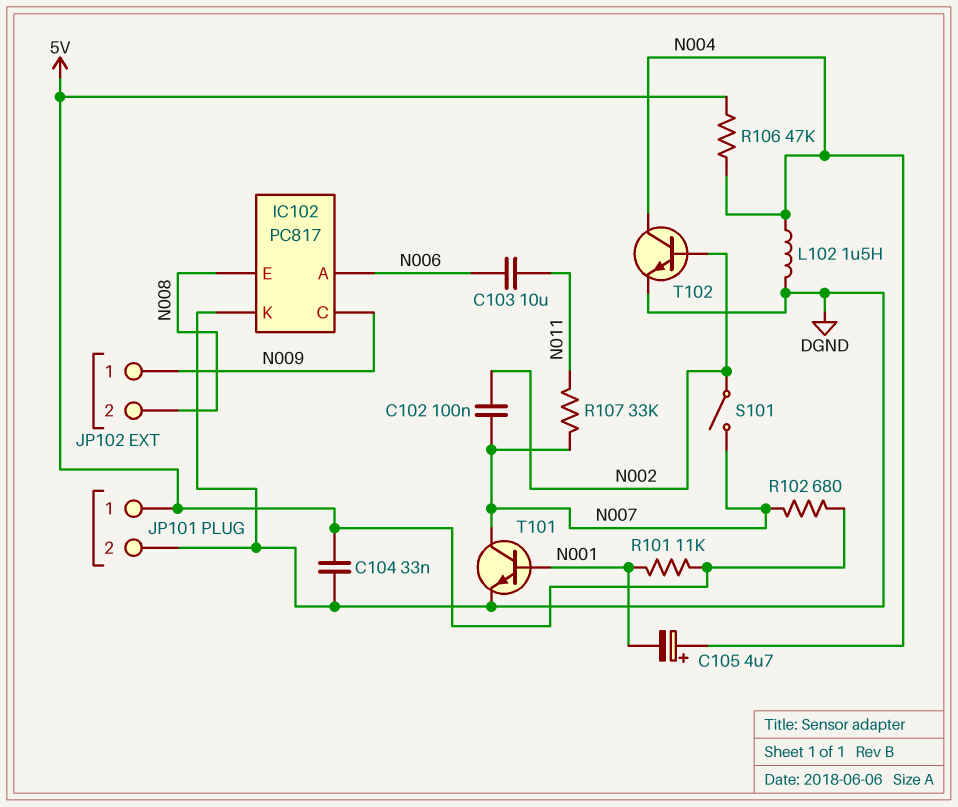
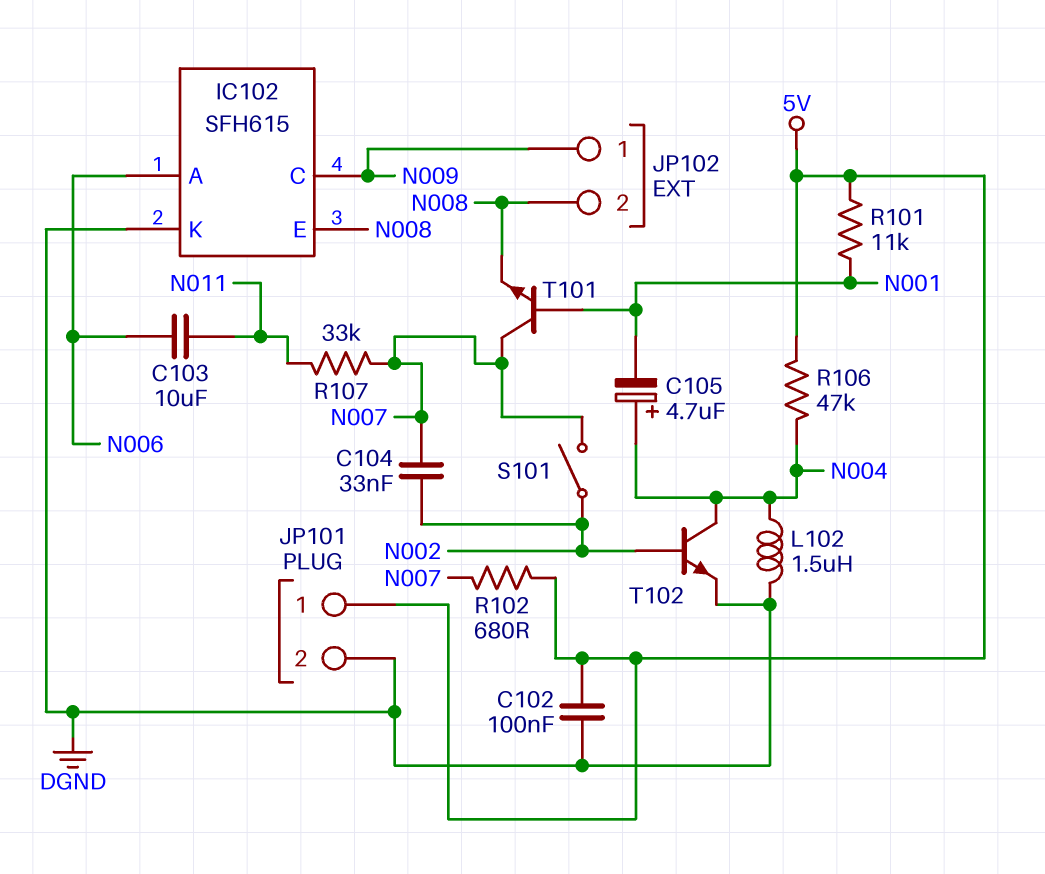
C102: 100nF (N002, N007) -> 100nF (5V, DGND)
C104: 33nF (5V, DGND) -> 33nF (N002, N007)
IC102: PC817 -> SFH615
T101: NPN (B N001, C N007, E DGND) -> NPN (B N001, C N007, E N008)

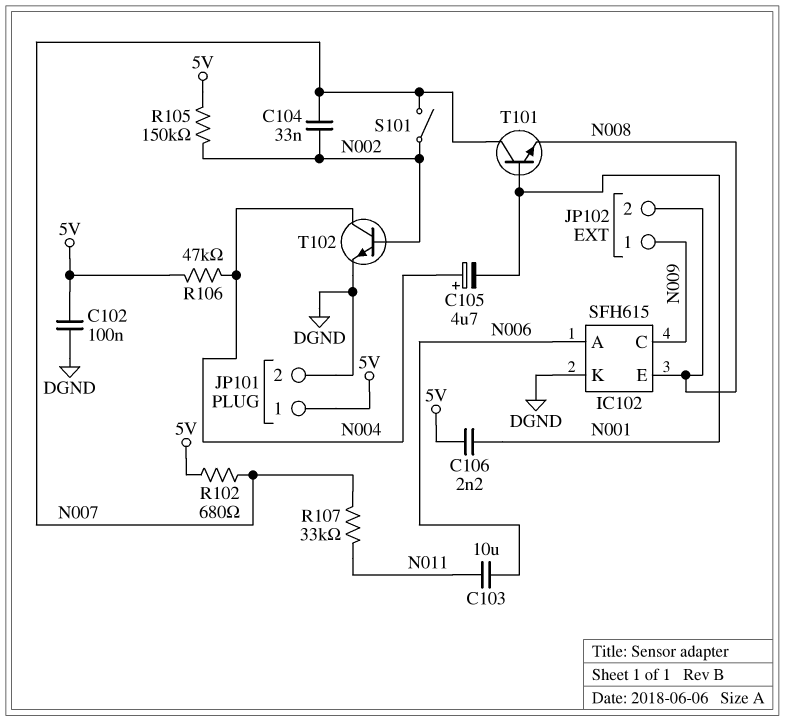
C106: none -> 2.2nF (5V, N001)
L102: 1.5uH (DGND, N004) -> none
R101: 11k (5V, N001) -> none
R105: none -> 150k (5V, N002)

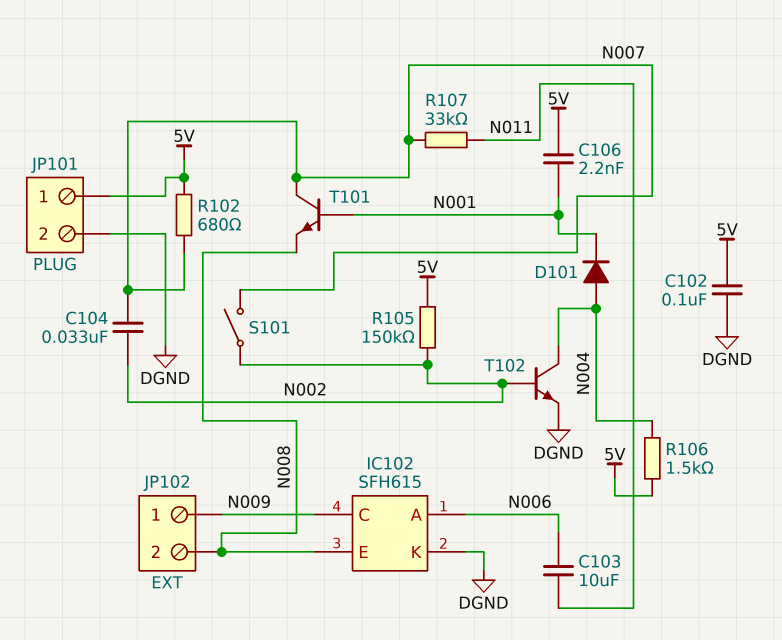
C105: 4.7uF (plus N004, minus N001) -> none
D101: none -> diode (A N004, K N001)
R106: 47k (5V, N004) -> 1.5k (5V, N004)

